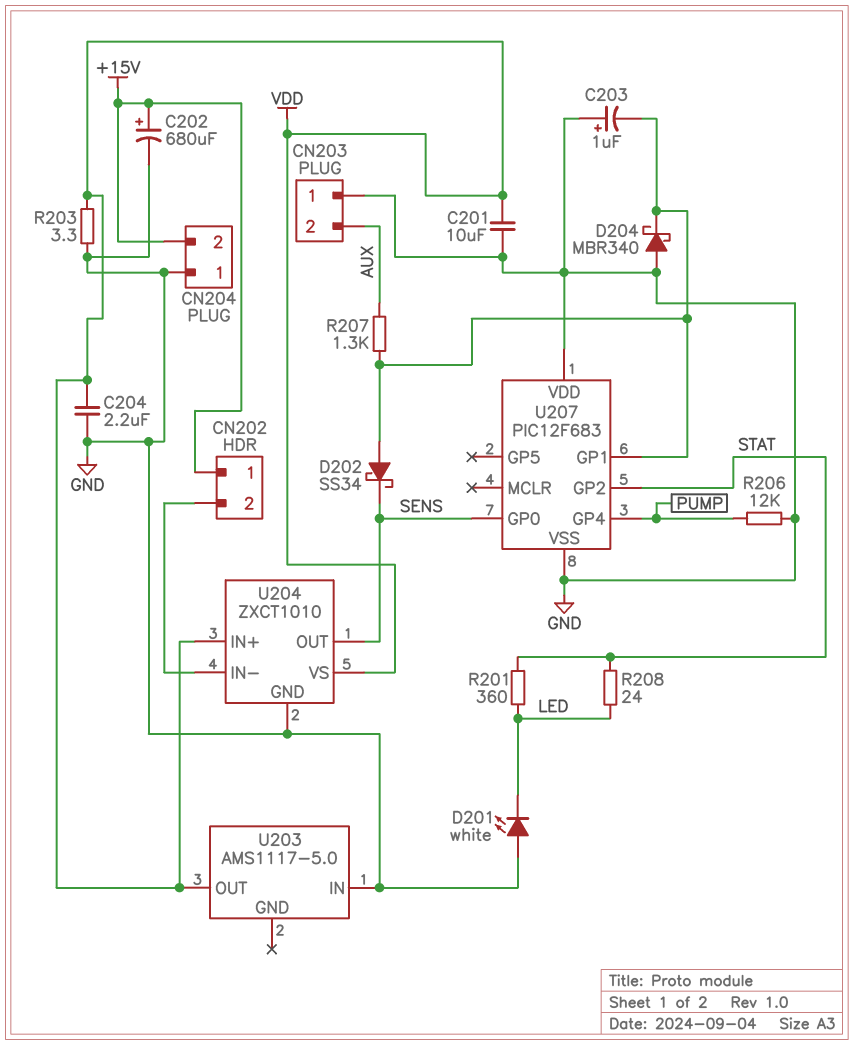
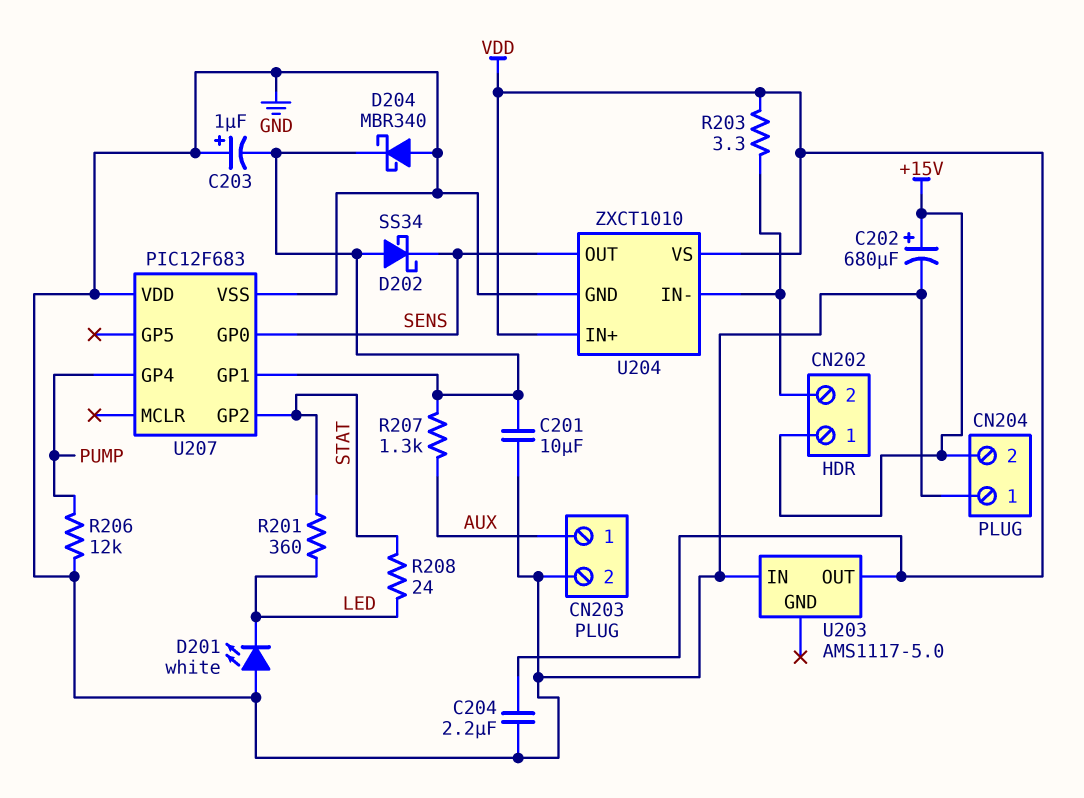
C201: 10uF (GND, VDD) -> 10uF (GND, U207/GP1)
CN203 pin 1: GND -> AUX
CN203 pin 2: AUX -> GND
R203: 3.3 (GND, VDD) -> 3.3 (CN202/2, VDD)

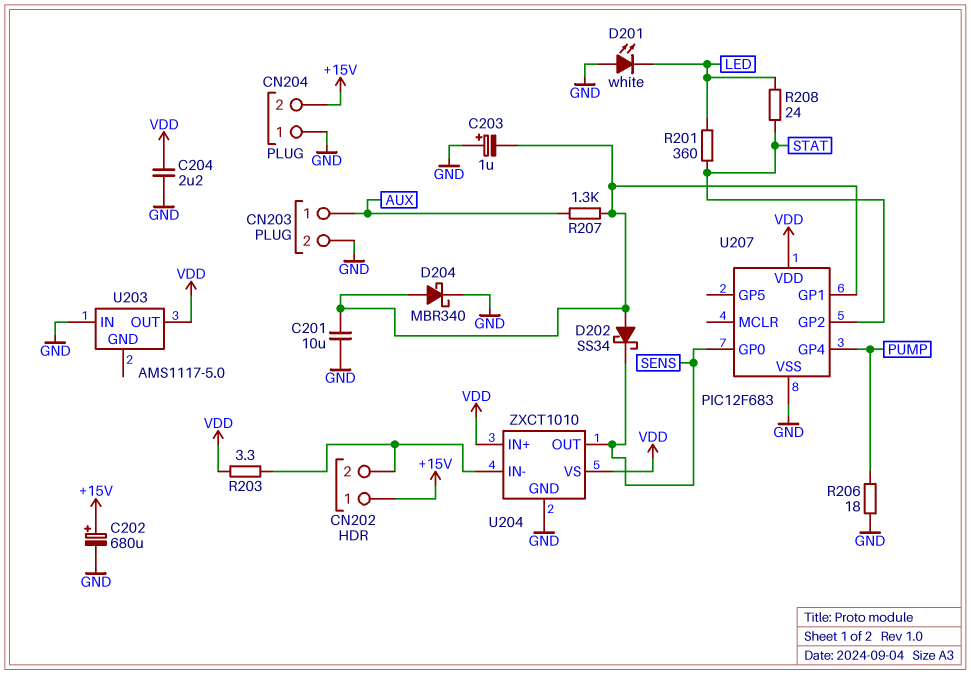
D204: schottky MBR340 (A GND, K U207/GP1) -> schottky MBR340 (A U207/GP1, K GND)
R206: 12k (GND, PUMP) -> 18 (GND, PUMP)
U207 pin VDD: GND -> VDD

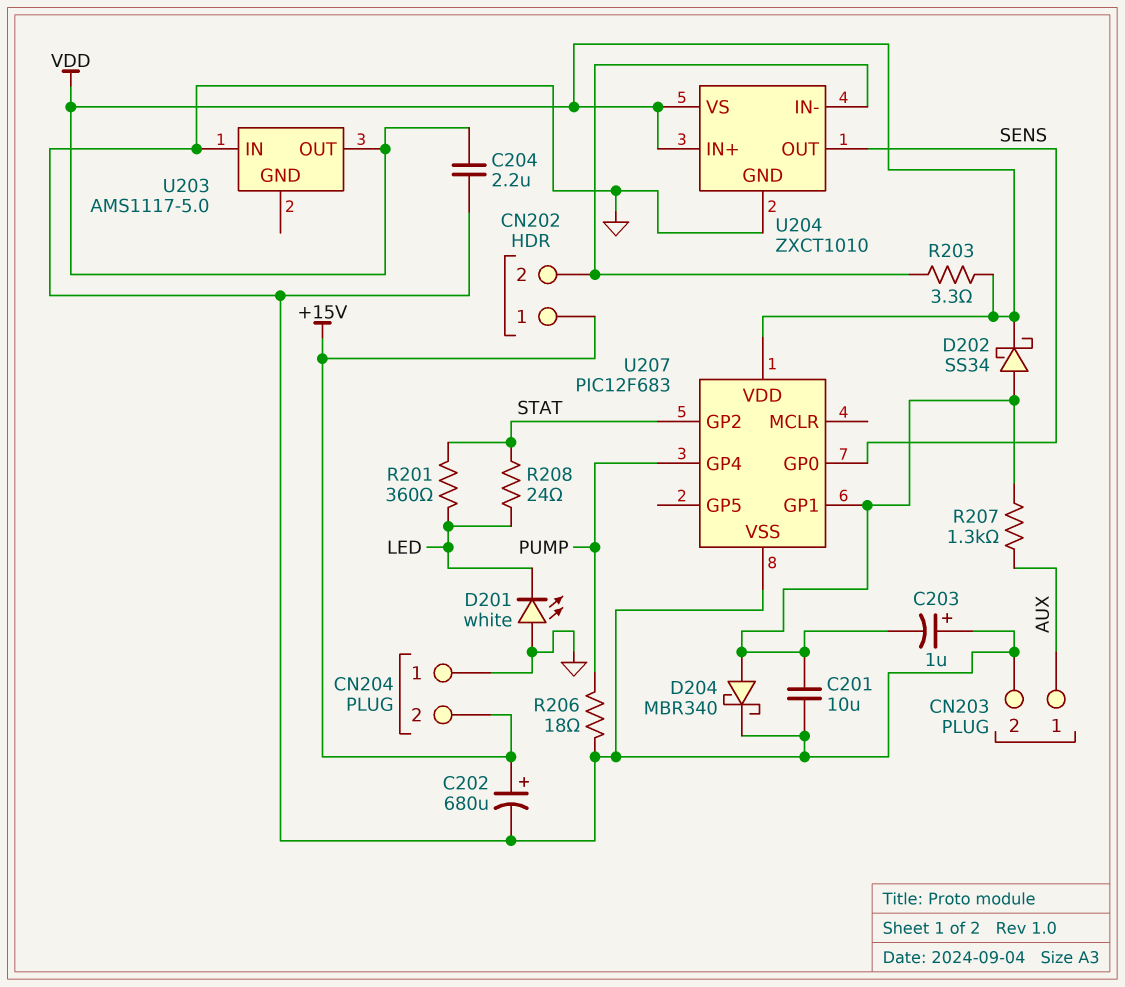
D202: schottky SS34 (A U207/GP1, K SENS) -> schottky SS34 (A U207/GP1, K VDD)

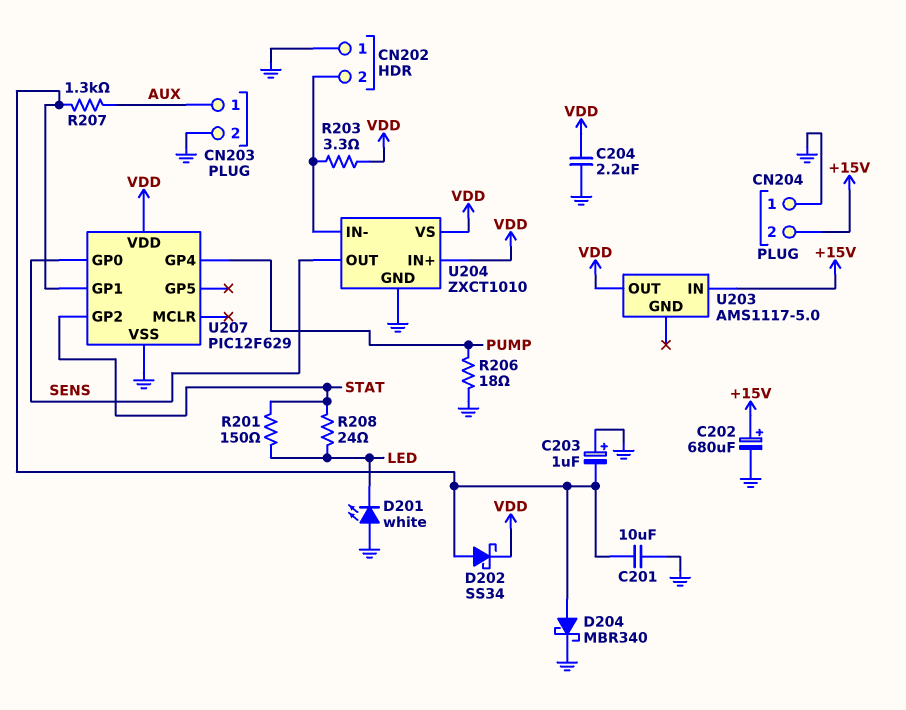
CN202 pin 1: +15V -> GND
R201: 360 (LED, STAT) -> 150 (LED, STAT)
U203 pin IN: GND -> +15V
U207: PIC12F683 -> PIC12F629

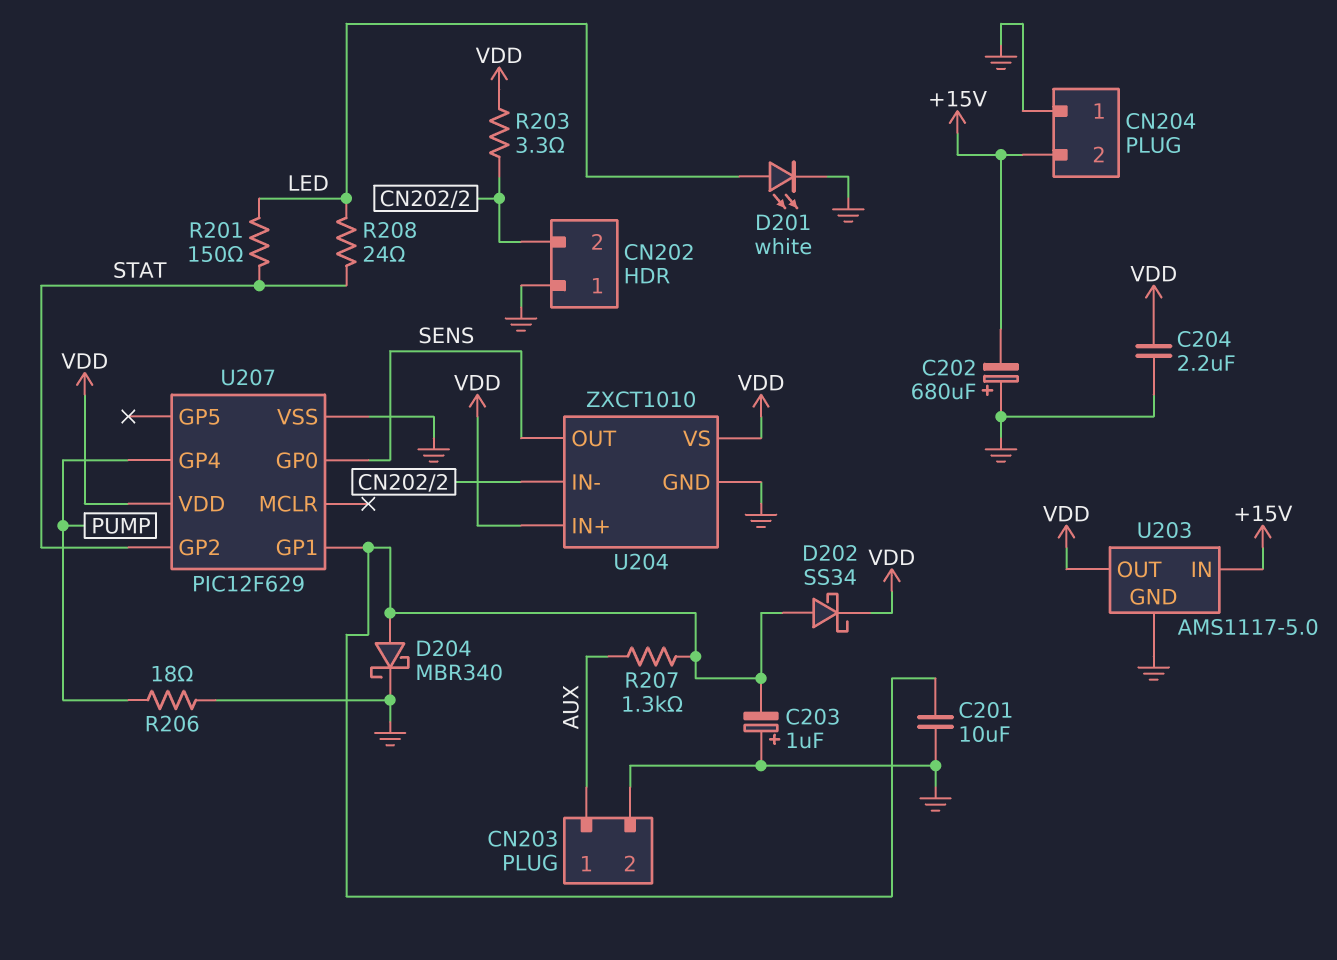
C202: 680uF (plus +15V, minus GND) -> 680uF (plus GND, minus +15V)
D201: LED white (A GND, K LED) -> LED white (A LED, K GND)
U203 pin GND: none -> GND

